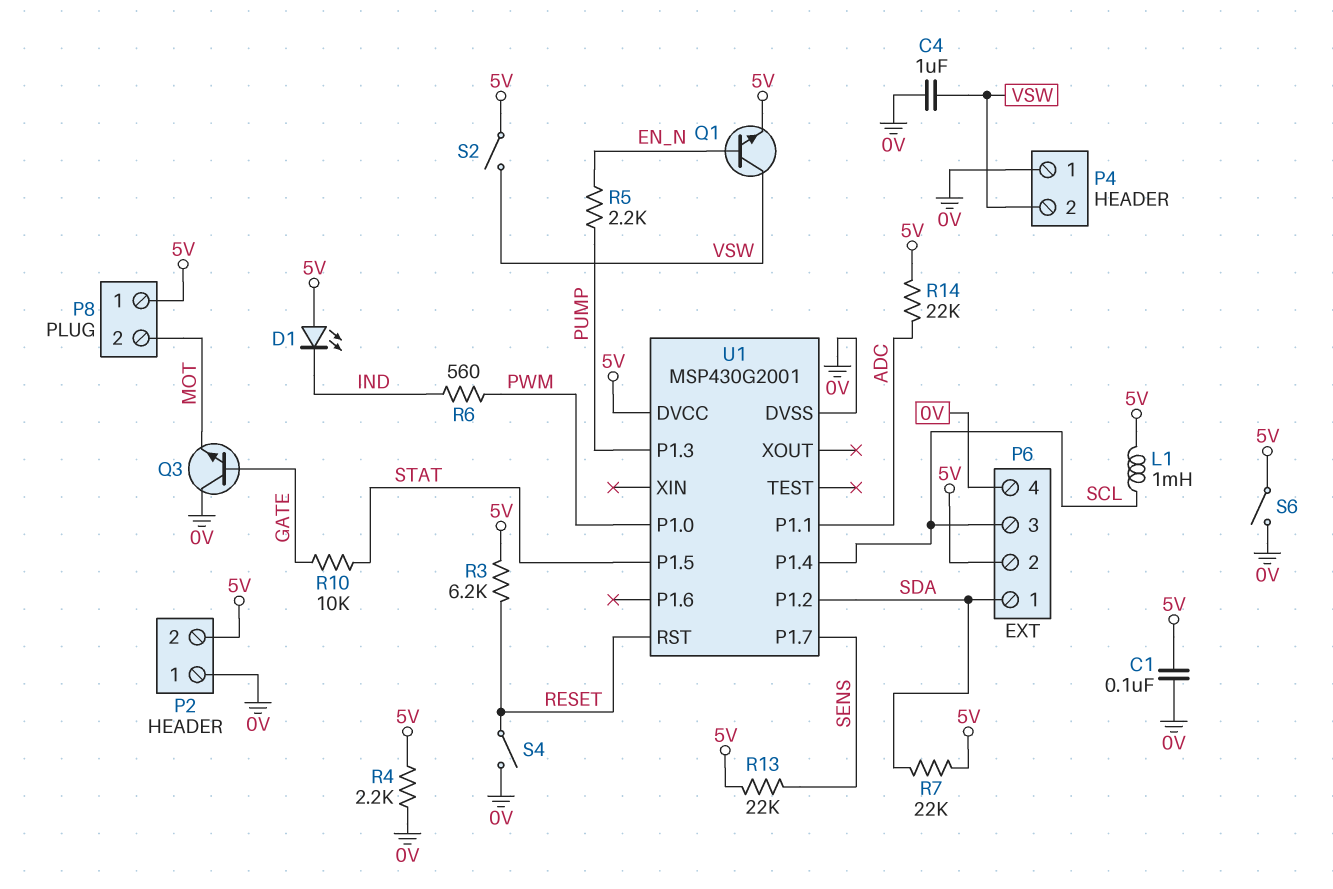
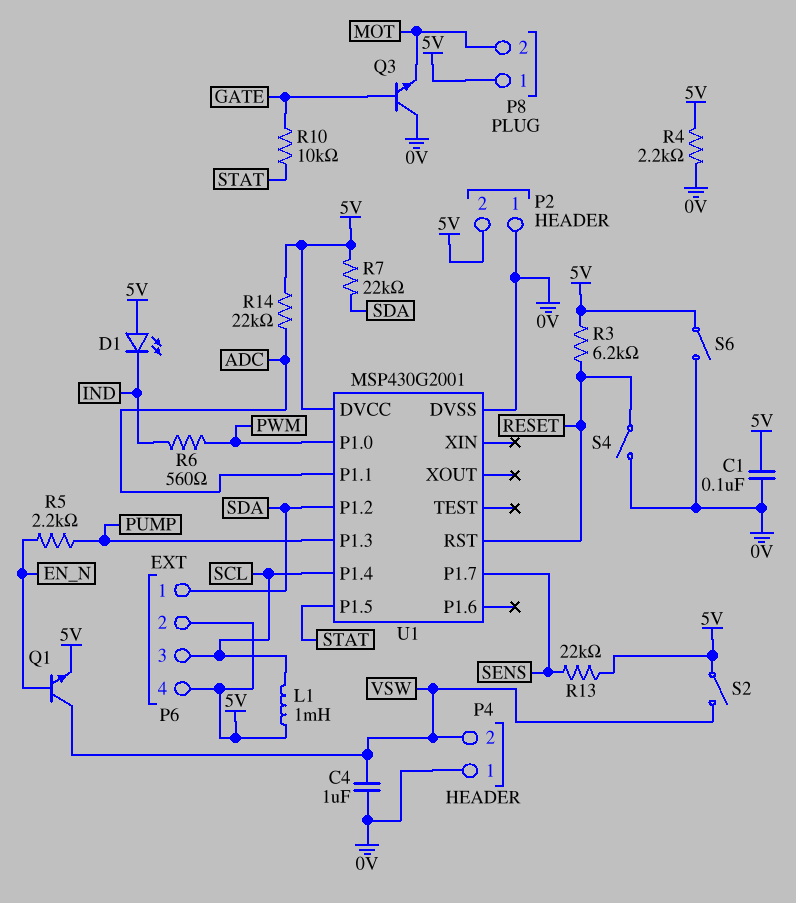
P6 pin 4: 0V -> 5V

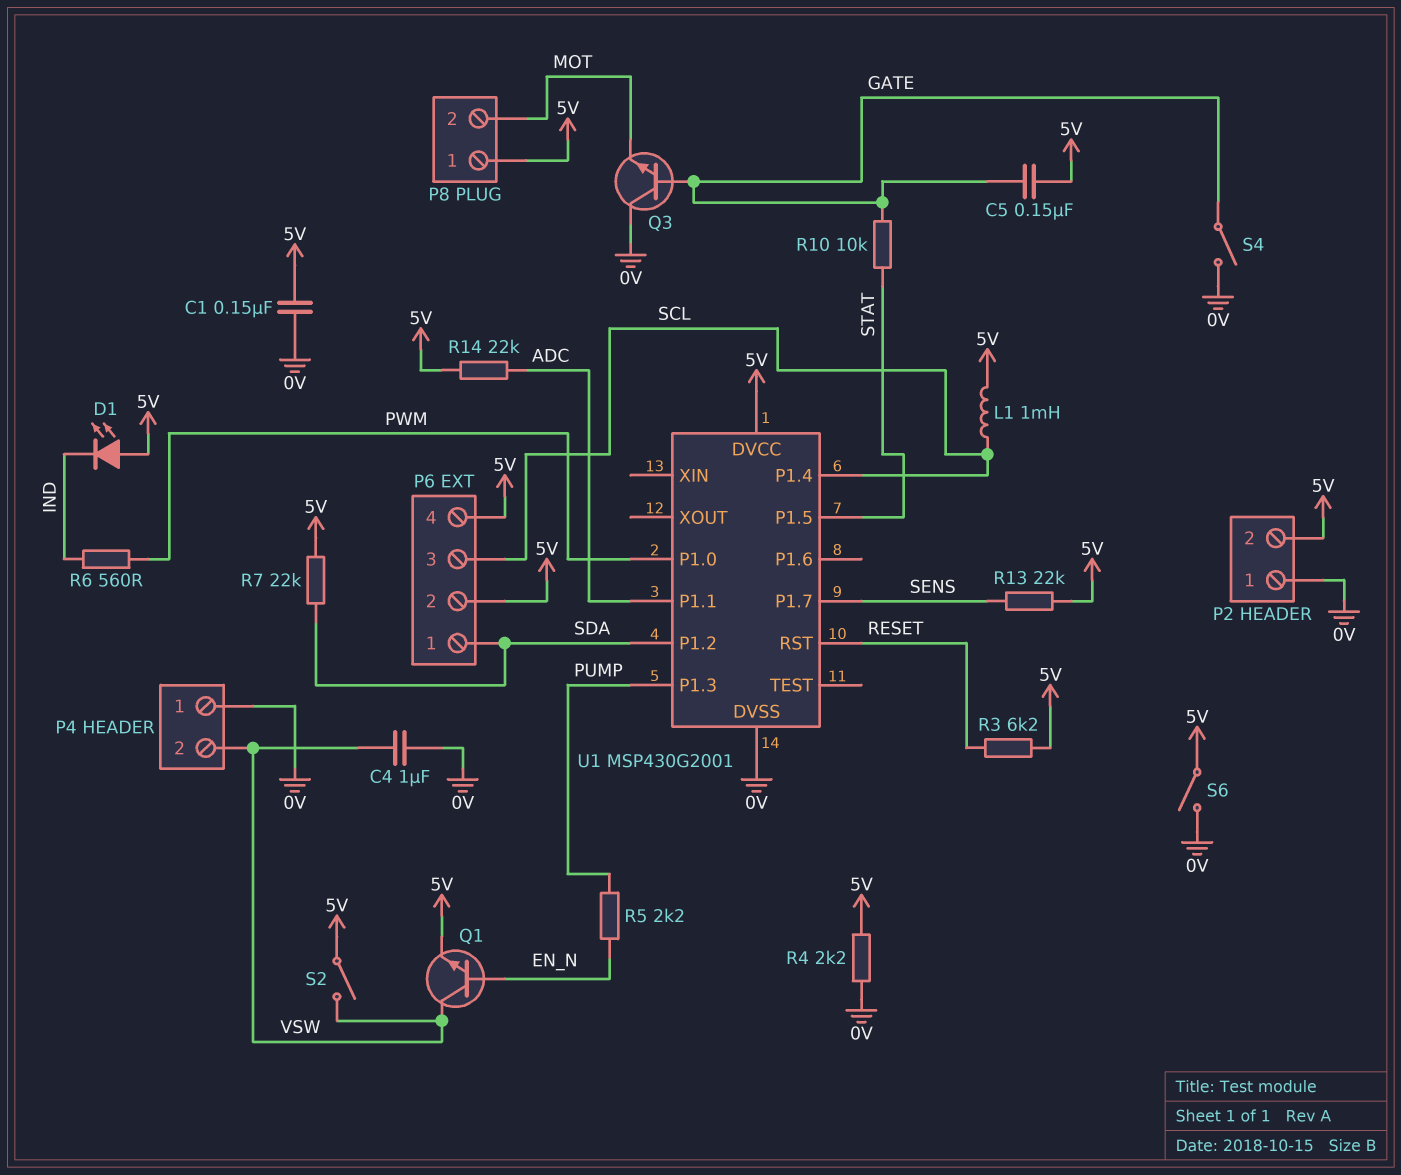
C1: 100nF (0V, 5V) -> 150nF (0V, 5V)
C5: none -> 150nF (5V, GATE)
S4: switch (0V, RESET) -> switch (0V, GATE)

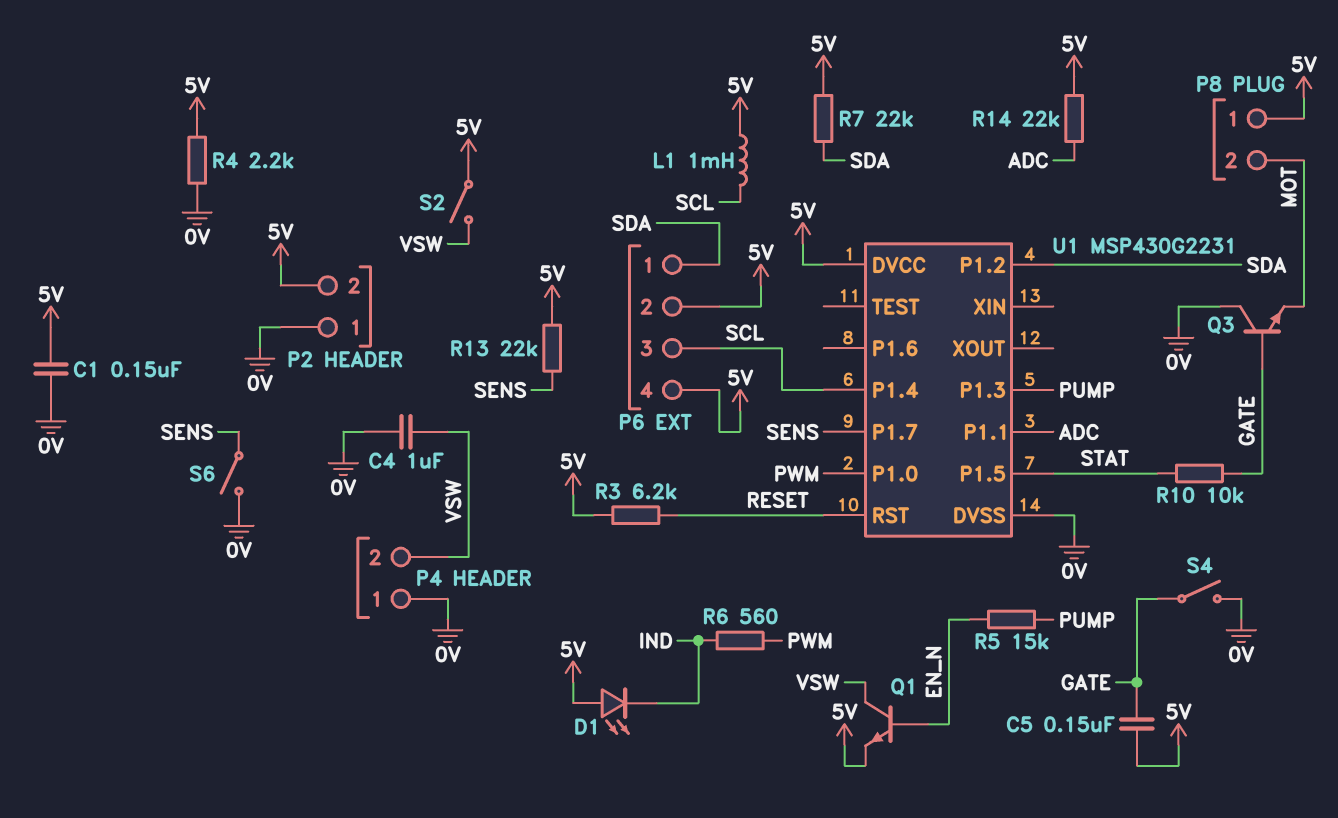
R5: 2.2k (EN_N, PUMP) -> 15k (EN_N, PUMP)
S6: switch (0V, 5V) -> switch (0V, SENS)
U1: MSP430G2001 -> MSP430G2231

